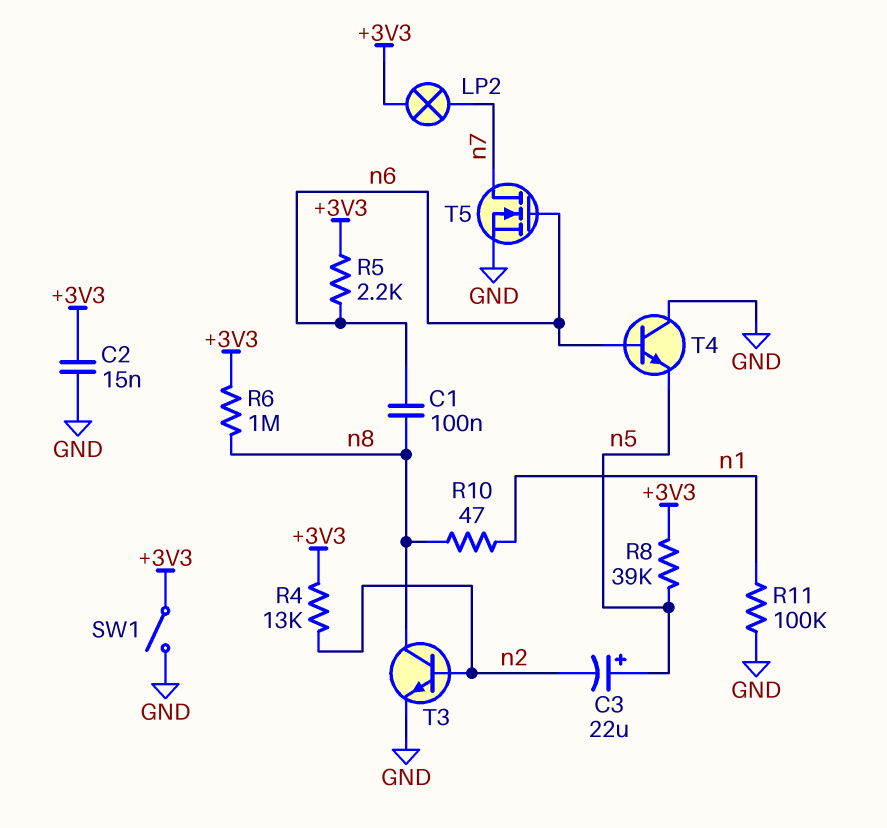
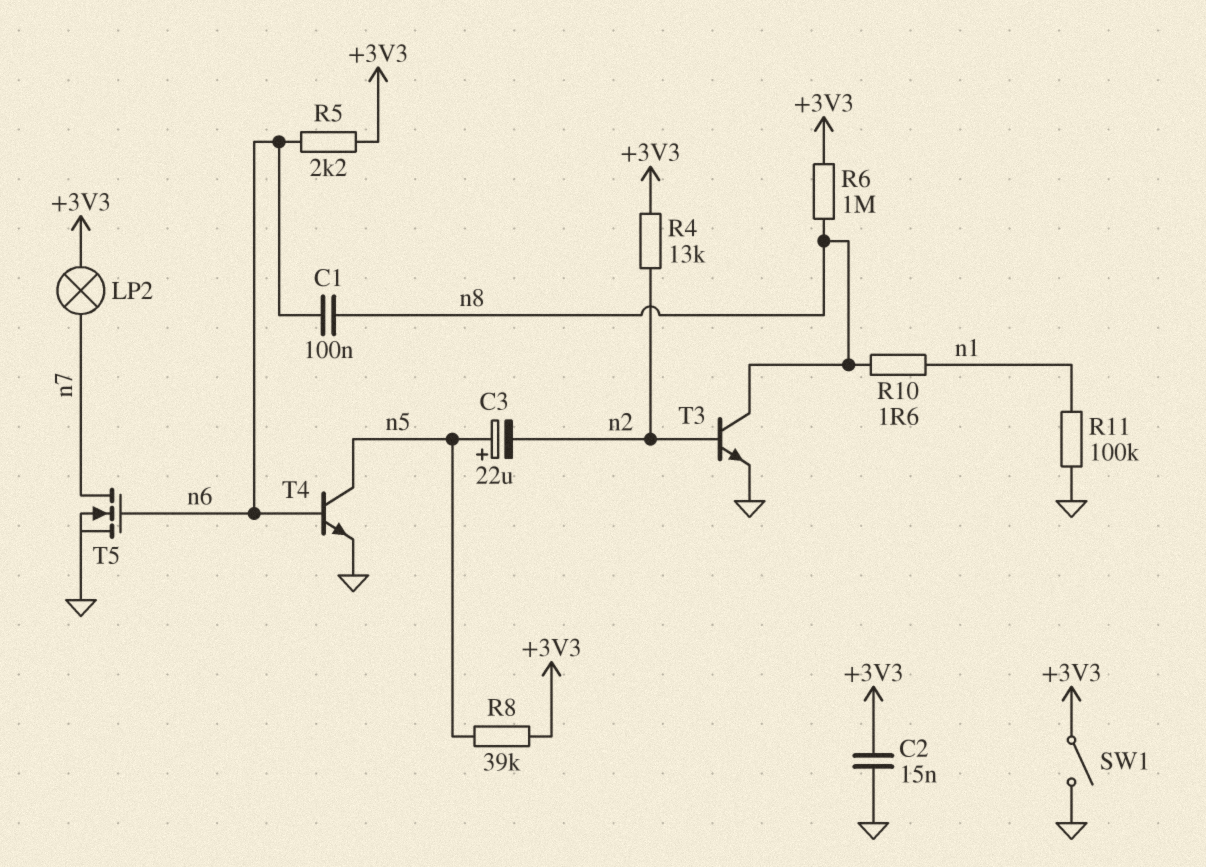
R10: 47 (n1, n8) -> 1.6 (n1, n8)
T4: NPN (B n6, C GND, E n5) -> NPN (B n6, C n5, E GND)

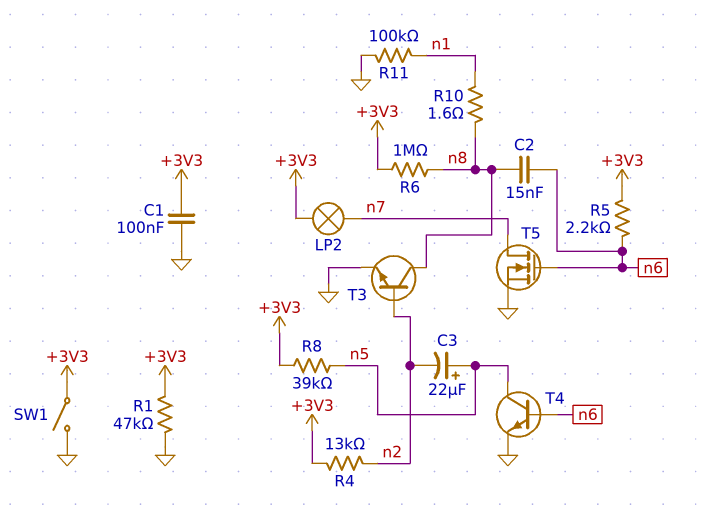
C1: 100nF (n6, n8) -> 100nF (+3V3, GND)
C2: 15nF (+3V3, GND) -> 15nF (n6, n8)
R1: none -> 47k (+3V3, GND)

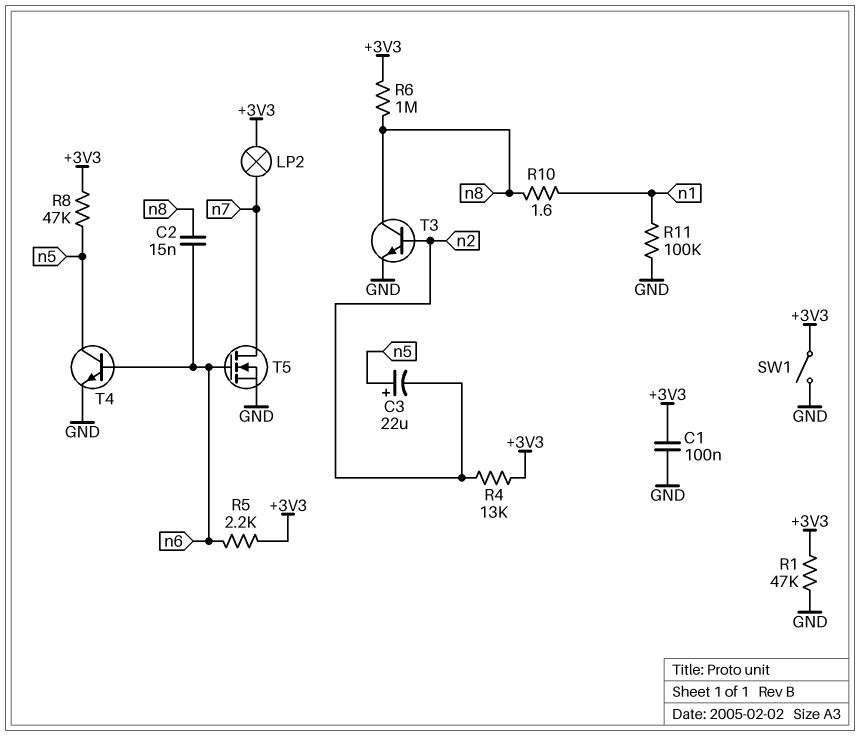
R8: 39k (+3V3, n5) -> 47k (+3V3, n5)

